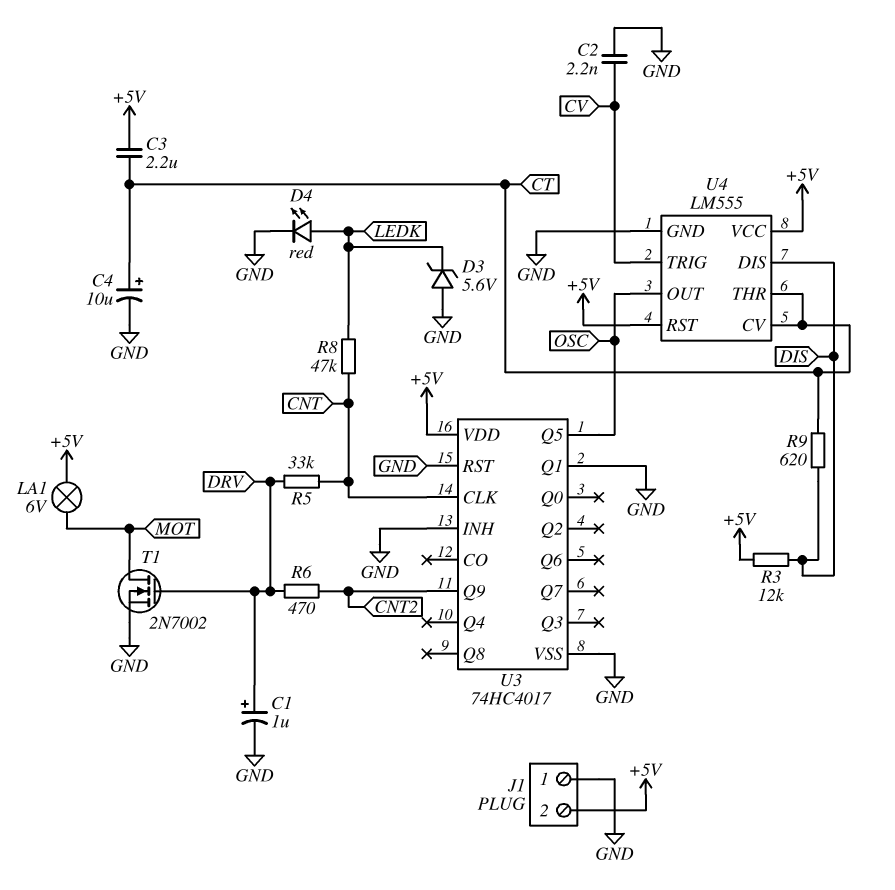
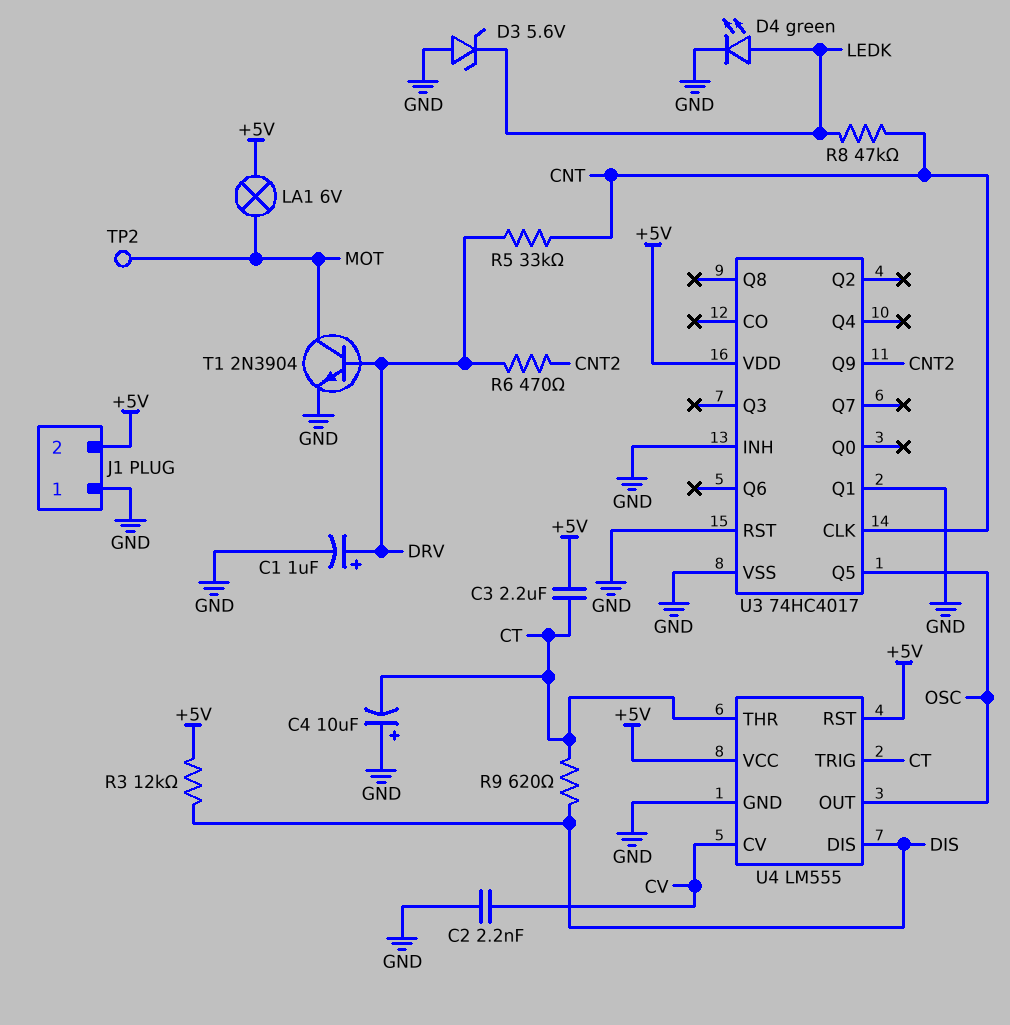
C4: 10uF (plus CT, minus GND) -> 10uF (plus GND, minus CT)
D4: LED red (A LEDK, K GND) -> LED green (A LEDK, K GND)
T1: NMOS 2N7002 (G DRV, D MOT, S GND) -> NPN 2N3904 (B DRV, C MOT, E GND)
TP2: none -> test point (MOT)
U4 pin CV: CT -> CV
U4 pin TRIG: CV -> CT

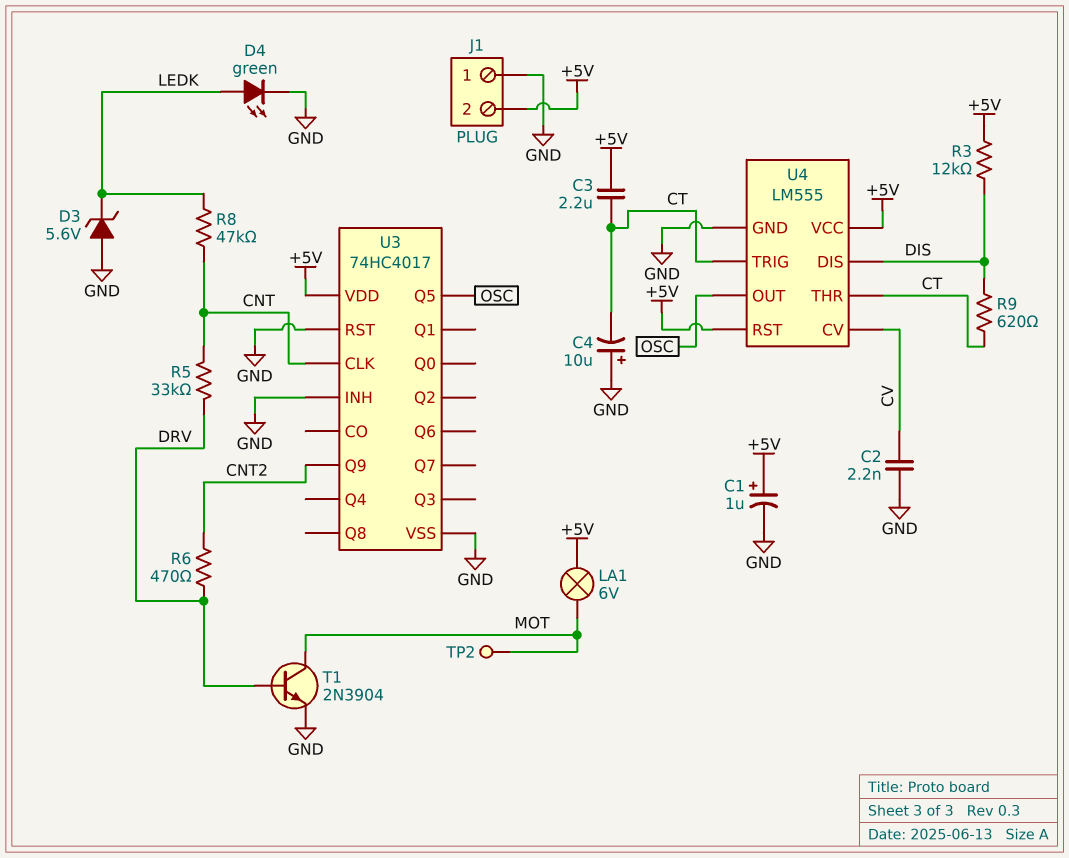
C1: 1uF (plus DRV, minus GND) -> 1uF (plus +5V, minus GND)
U3 pin Q1: GND -> none

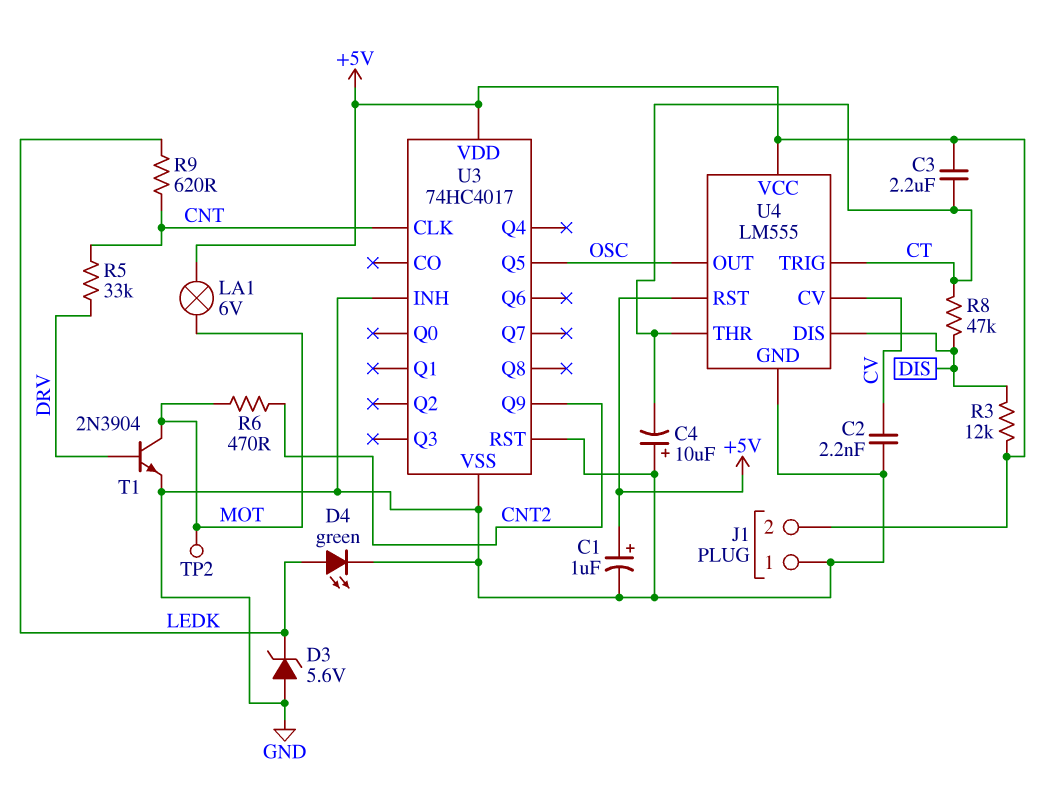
R6: 470 (CNT2, DRV) -> 470 (CNT2, MOT)
R8: 47k (CNT, LEDK) -> 47k (CT, DIS)
R9: 620 (CT, DIS) -> 620 (CNT, LEDK)

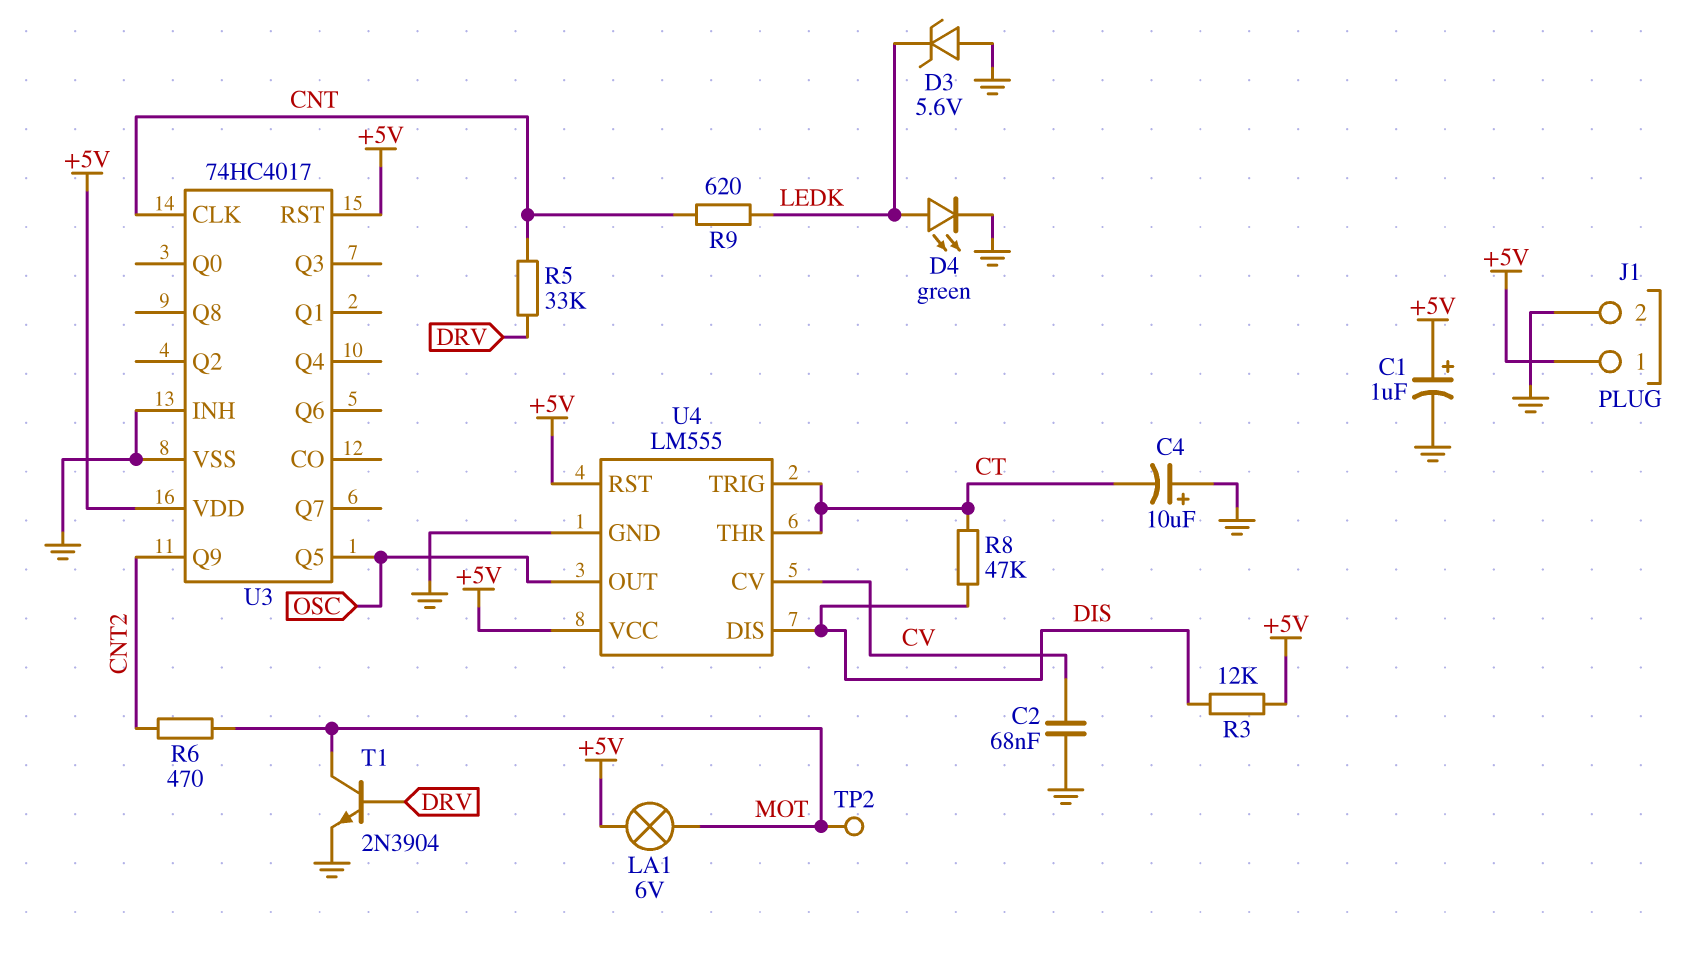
C2: 2.2nF (CV, GND) -> 68nF (CV, GND)
C3: 2.2uF (+5V, CT) -> none
J1 pin 1: GND -> +5V
J1 pin 2: +5V -> GND
U3 pin RST: GND -> +5V

